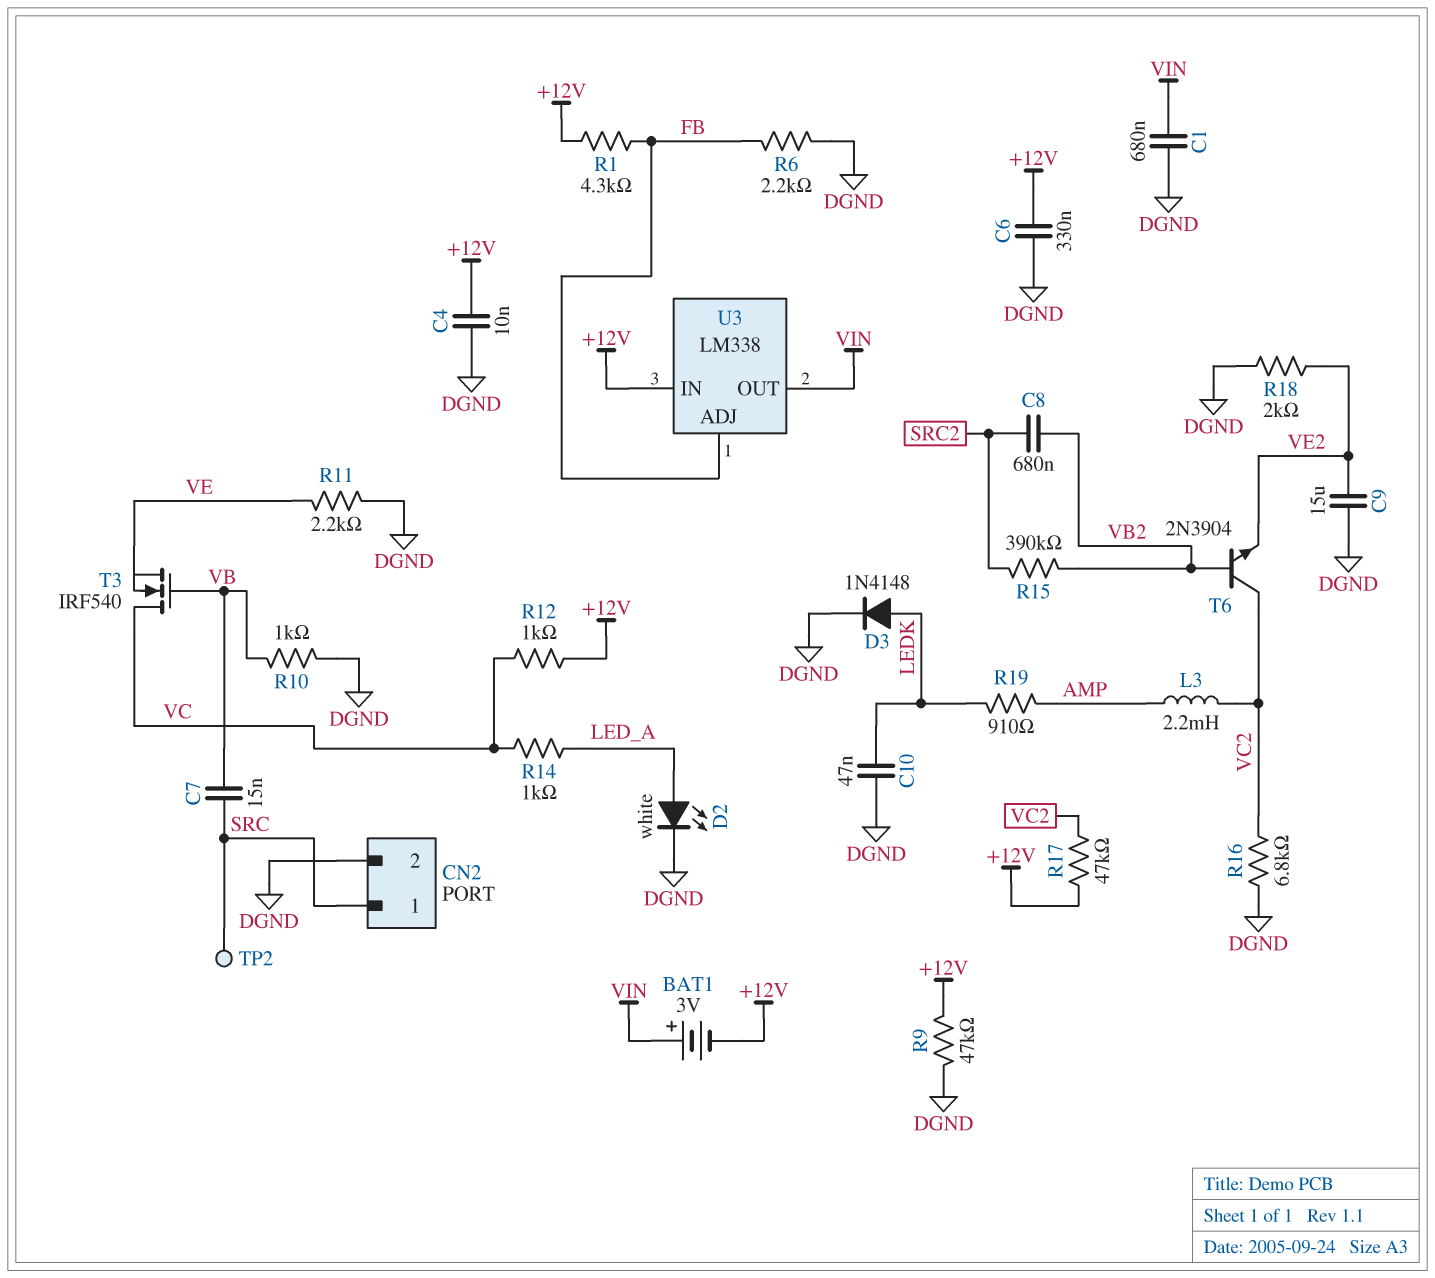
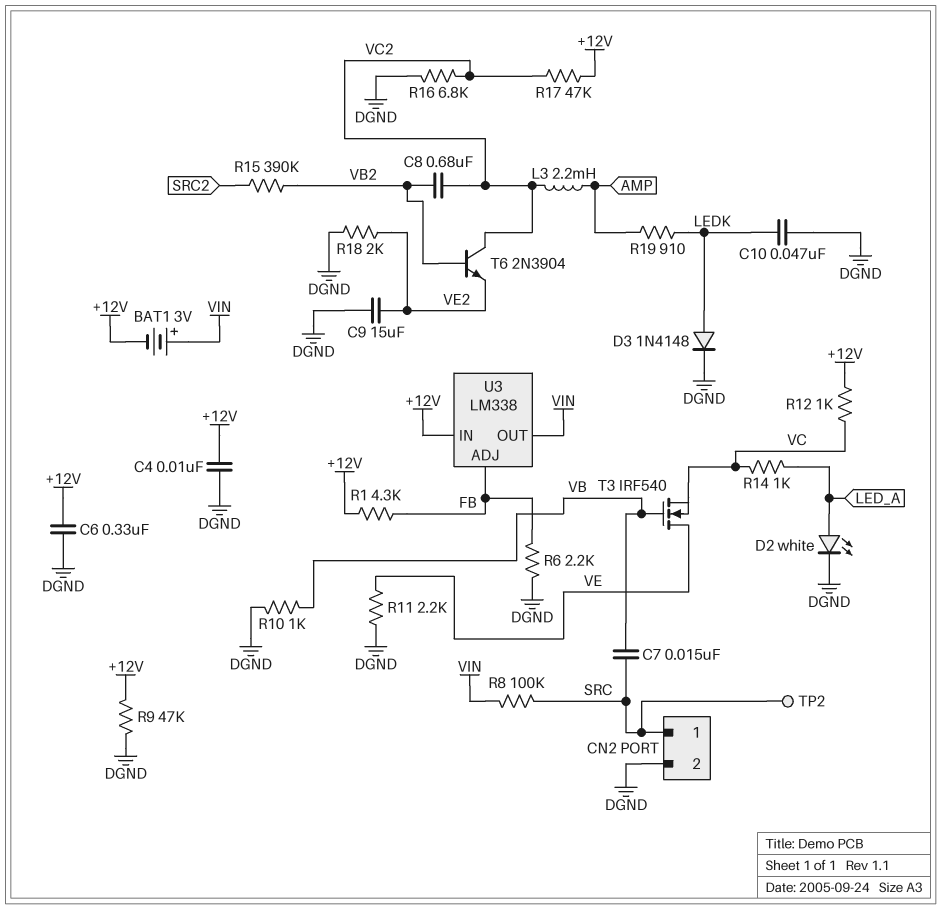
C1: 680nF (DGND, VIN) -> none
C8: 680nF (SRC2, VB2) -> 680nF (VB2, VC2)
R8: none -> 100k (SRC, VIN)
T3: NMOS IRF540 (G VB, D VC, S VE) -> NMOS IRF540 (G VB, D VE, S VC)

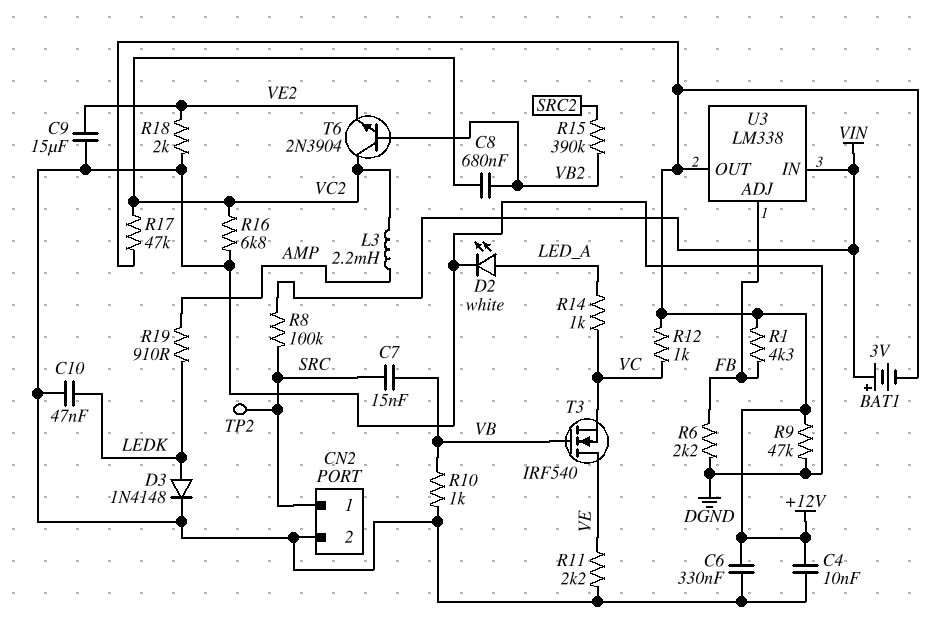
U3 pin IN: +12V -> VIN
U3 pin OUT: VIN -> +12V

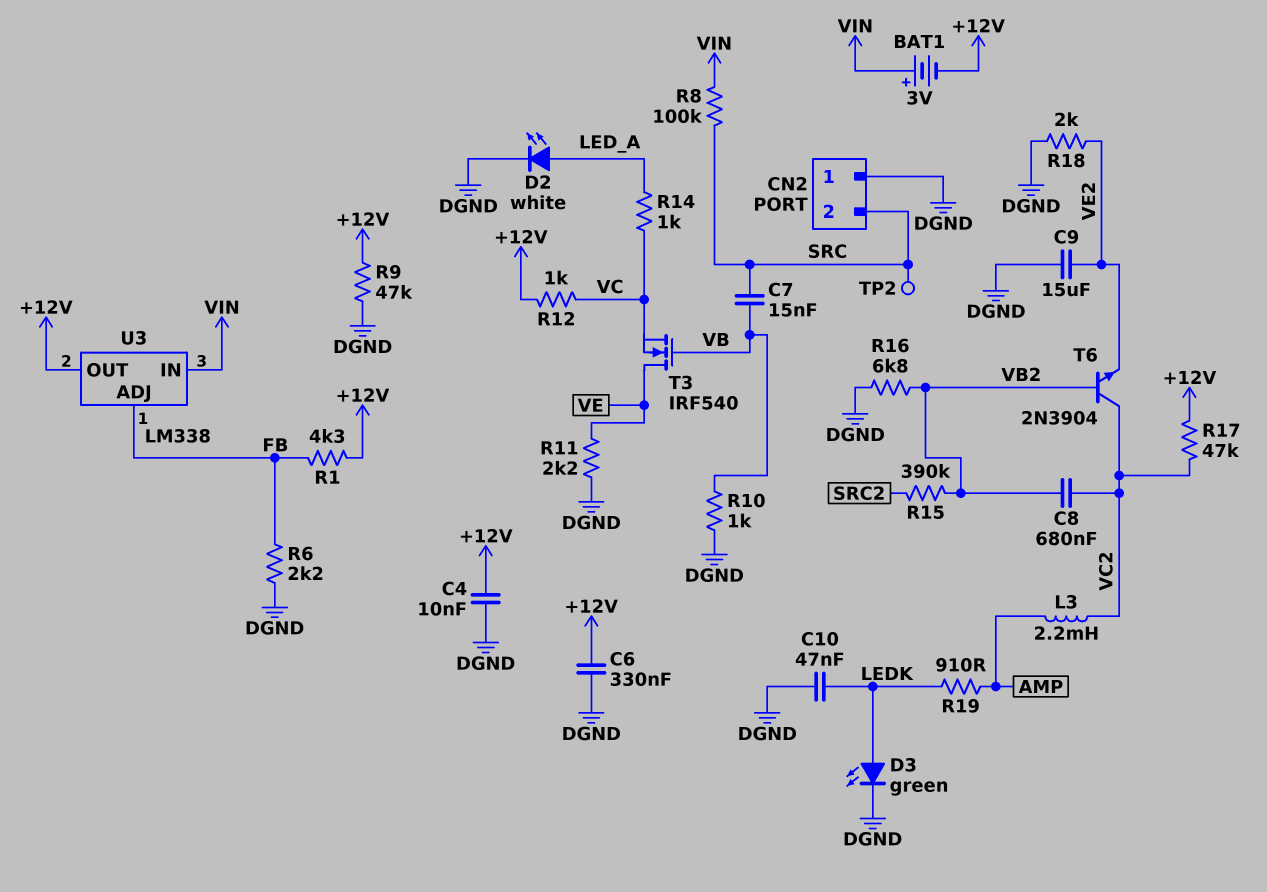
CN2 pin 1: SRC -> DGND
CN2 pin 2: DGND -> SRC
D3: diode 1N4148 (A LEDK, K DGND) -> LED green (A LEDK, K DGND)
R16: 6.8k (DGND, VC2) -> 6.8k (DGND, VB2)

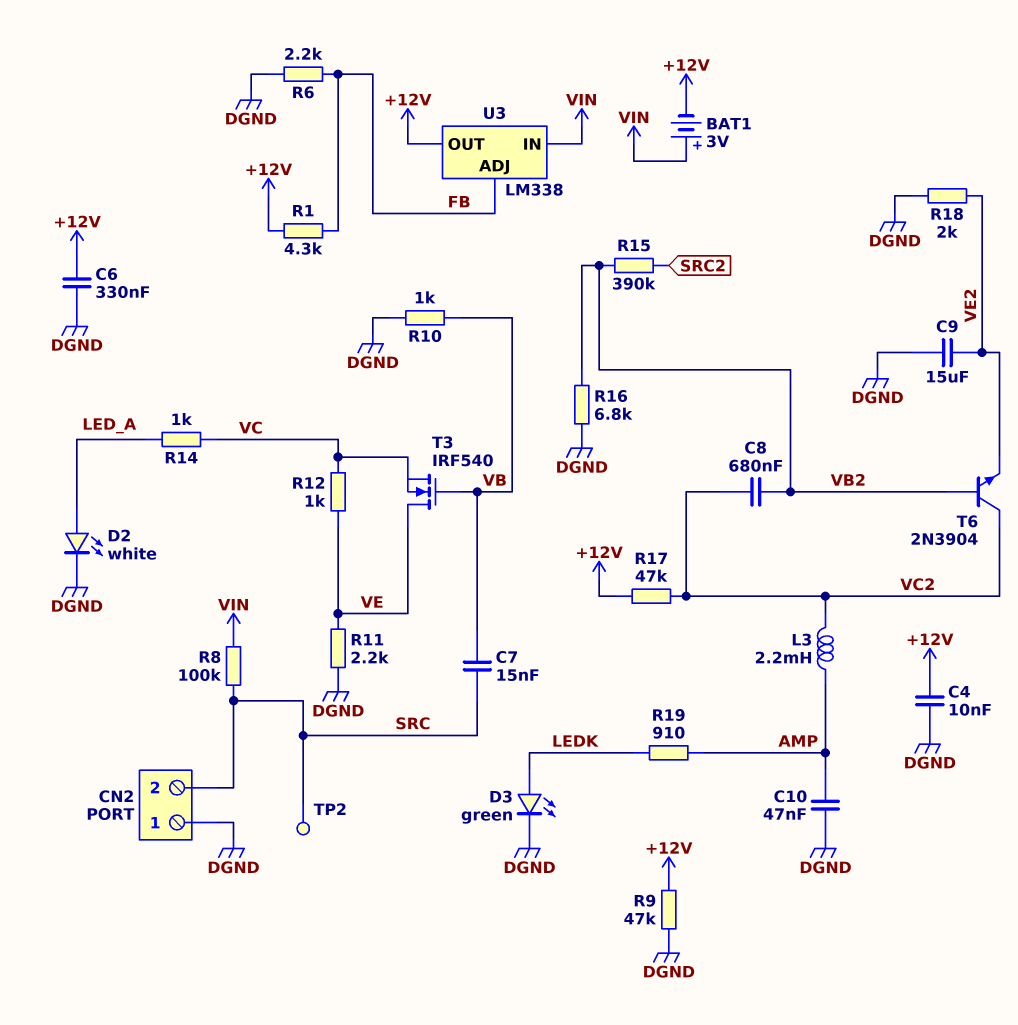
C10: 47nF (DGND, LEDK) -> 47nF (AMP, DGND)
R12: 1k (+12V, VC) -> 1k (VC, VE)

